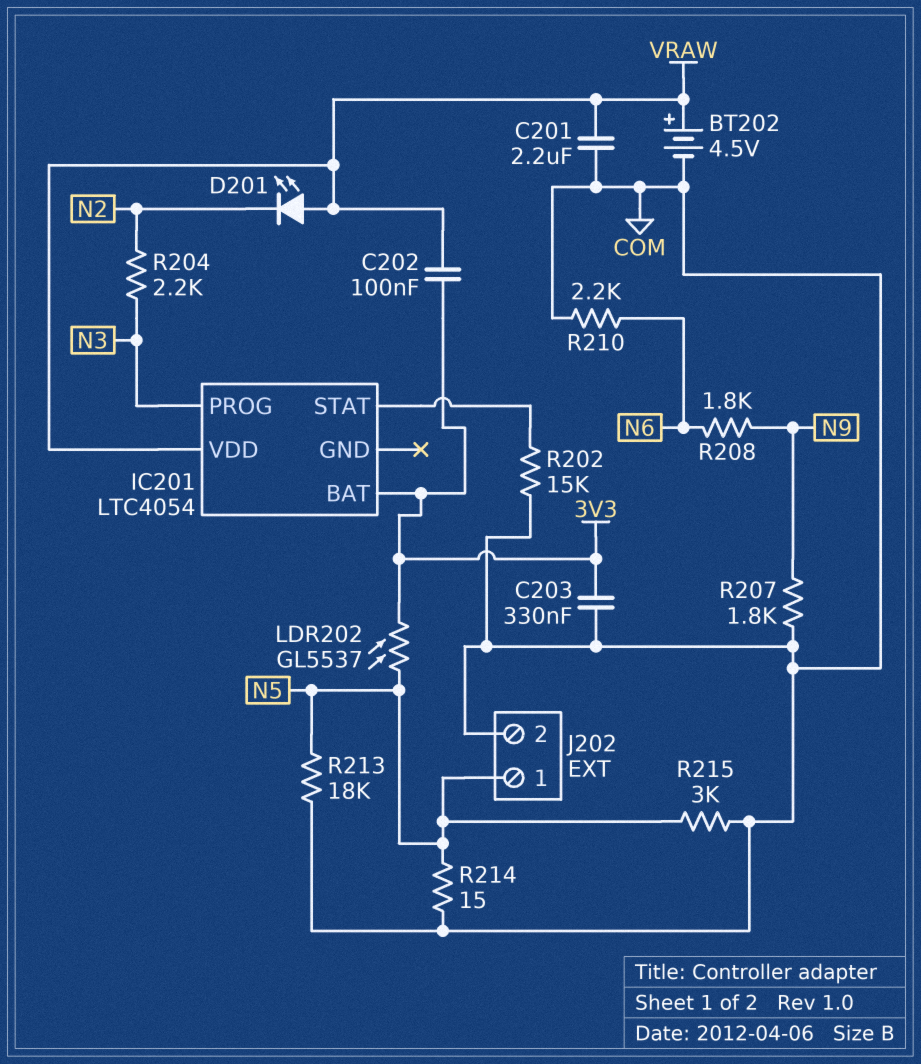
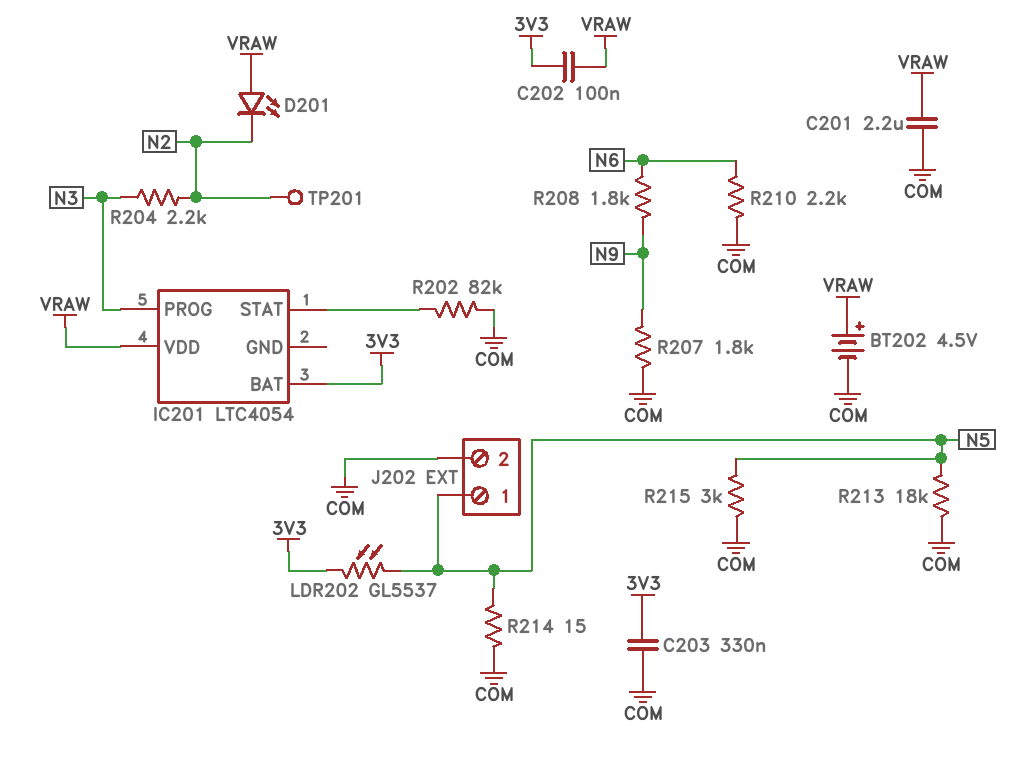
R202: 15k (COM, IC201/STAT) -> 82k (COM, IC201/STAT)
TP201: none -> test point (N2)

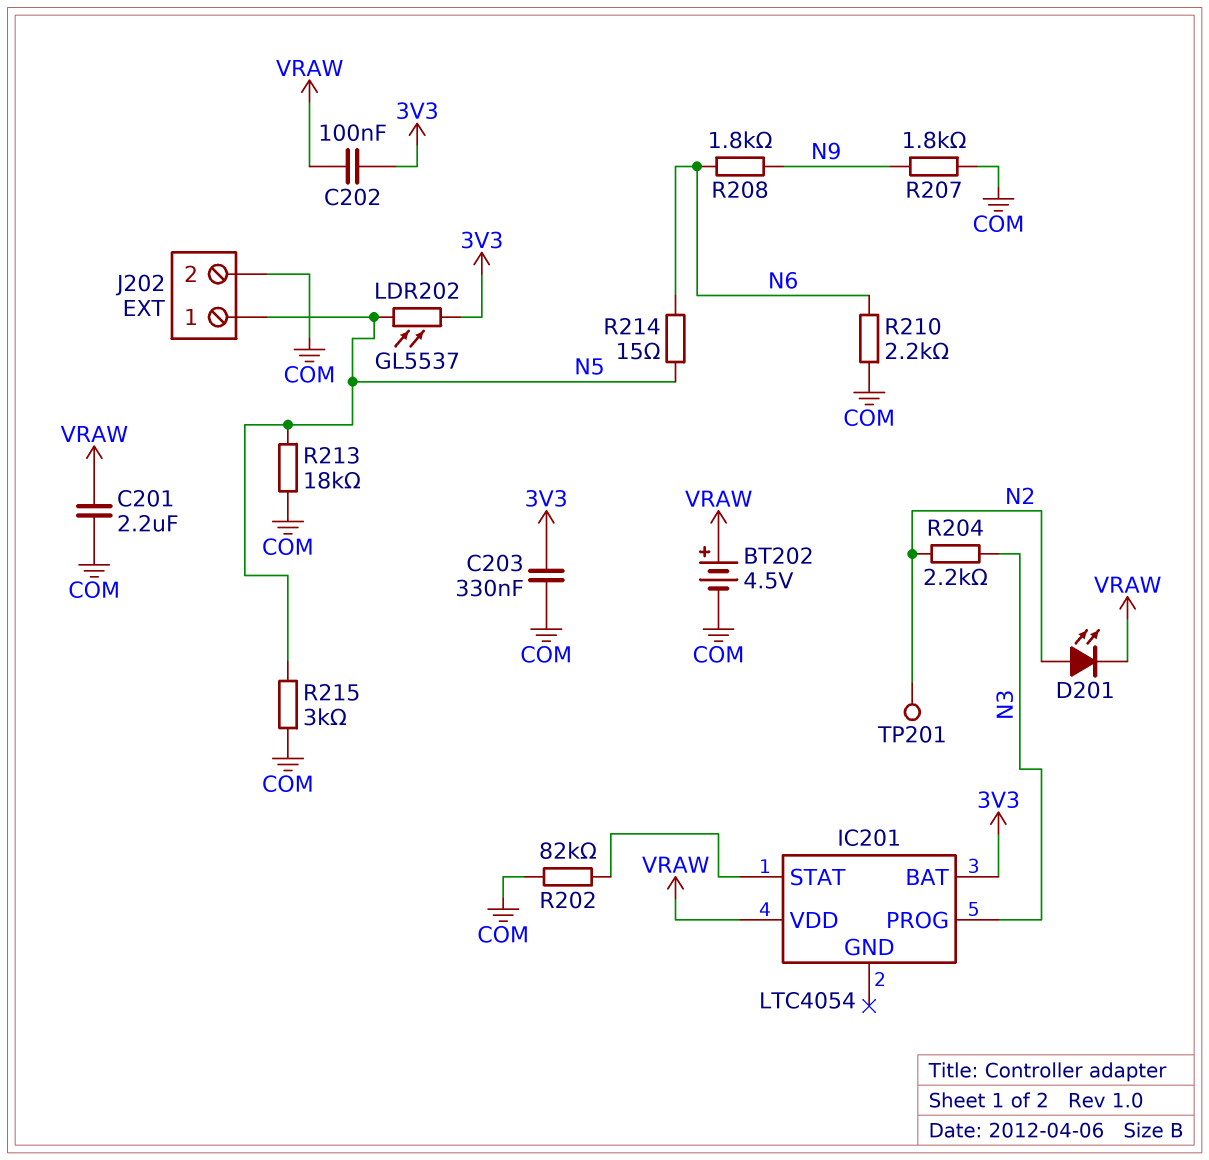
D201: LED (A VRAW, K N2) -> LED (A N2, K VRAW)
R214: 15 (COM, N5) -> 15 (N5, N6)

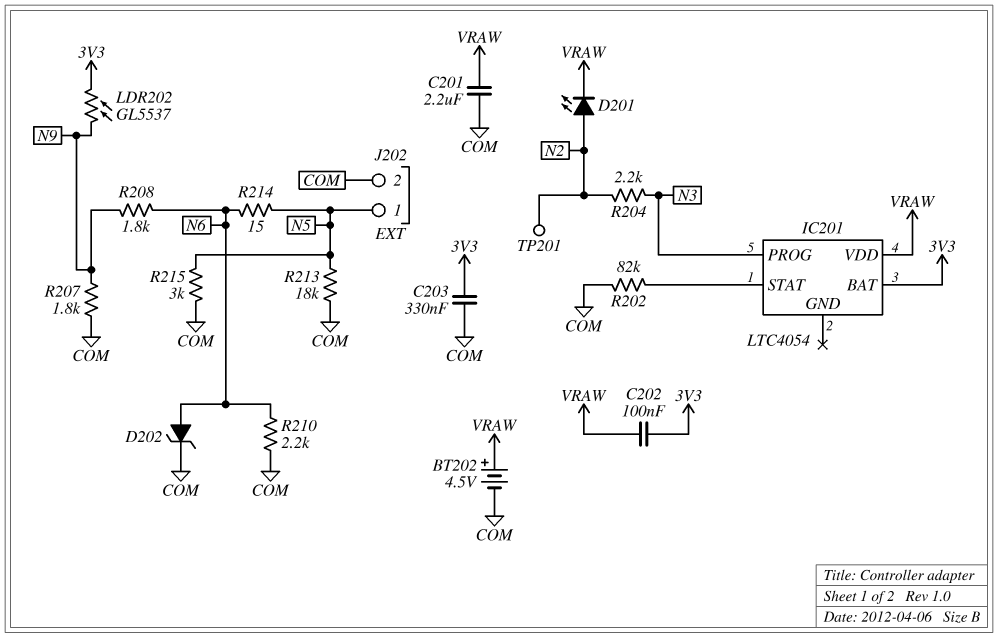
D202: none -> zener (A N6, K COM)
LDR202: GL5537 (3V3, N5) -> GL5537 (3V3, N9)

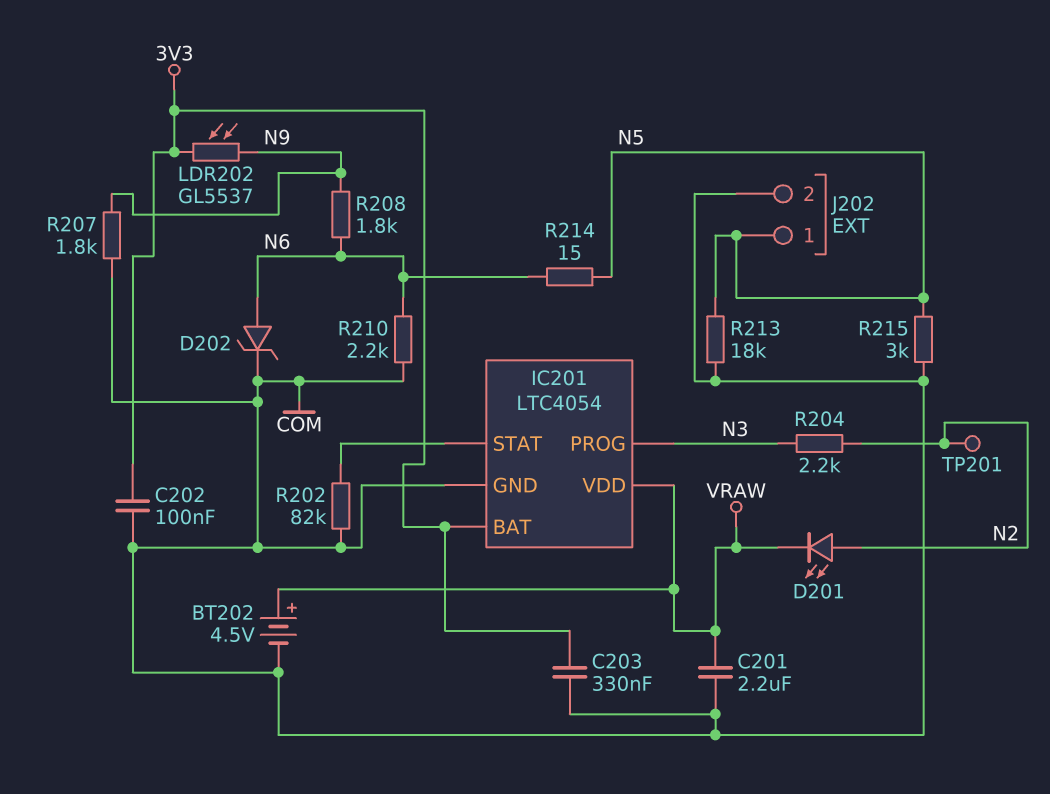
C202: 100nF (3V3, VRAW) -> 100nF (3V3, COM)
IC201 pin GND: none -> COM

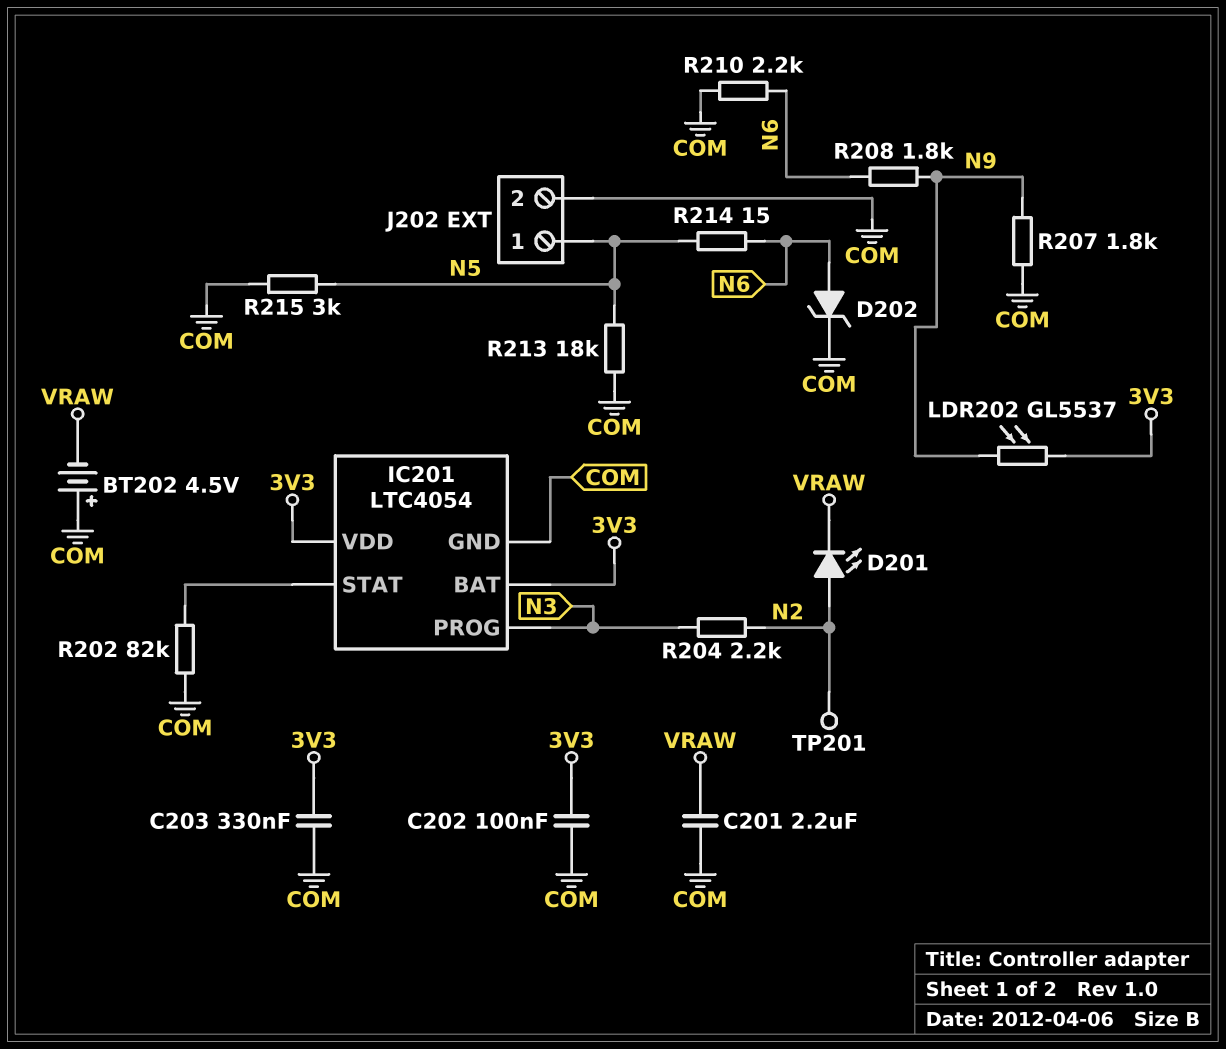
BT202: 4.5V (plus VRAW, minus COM) -> 4.5V (plus COM, minus VRAW)
IC201 pin VDD: VRAW -> 3V3

